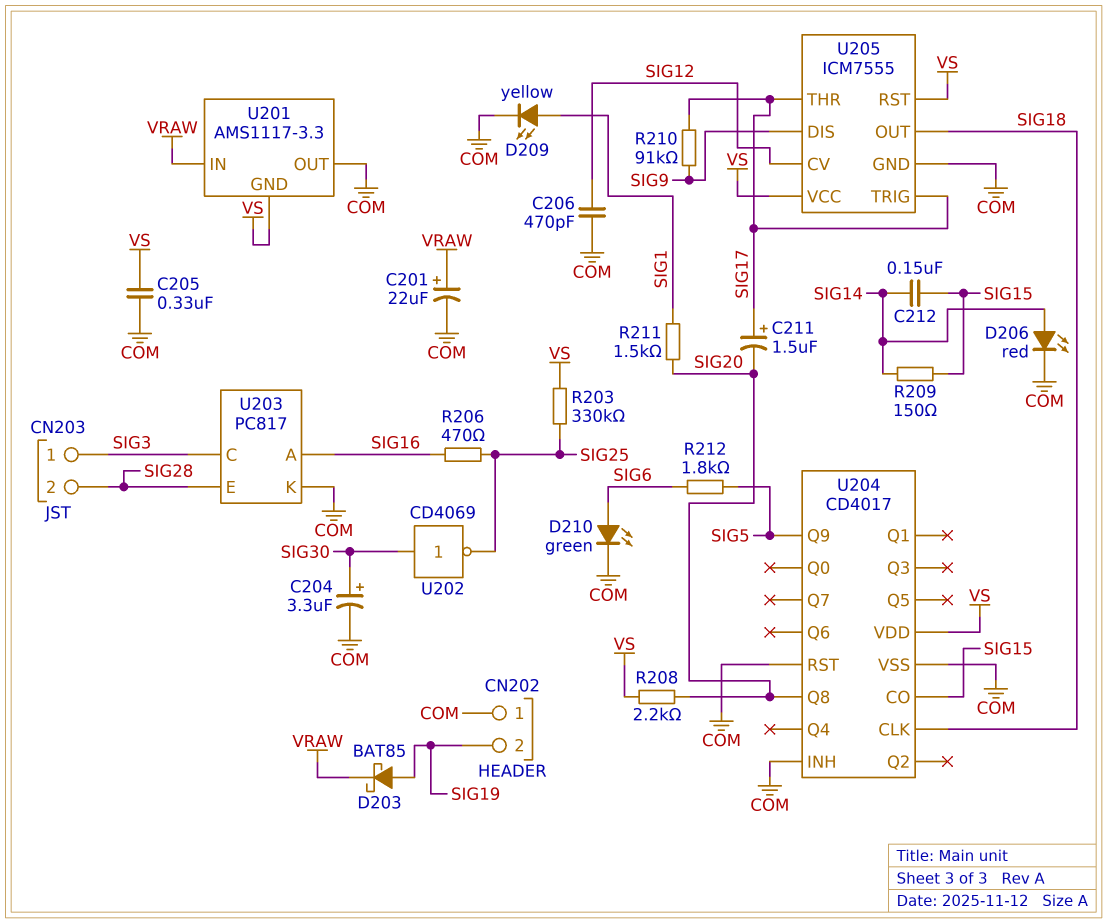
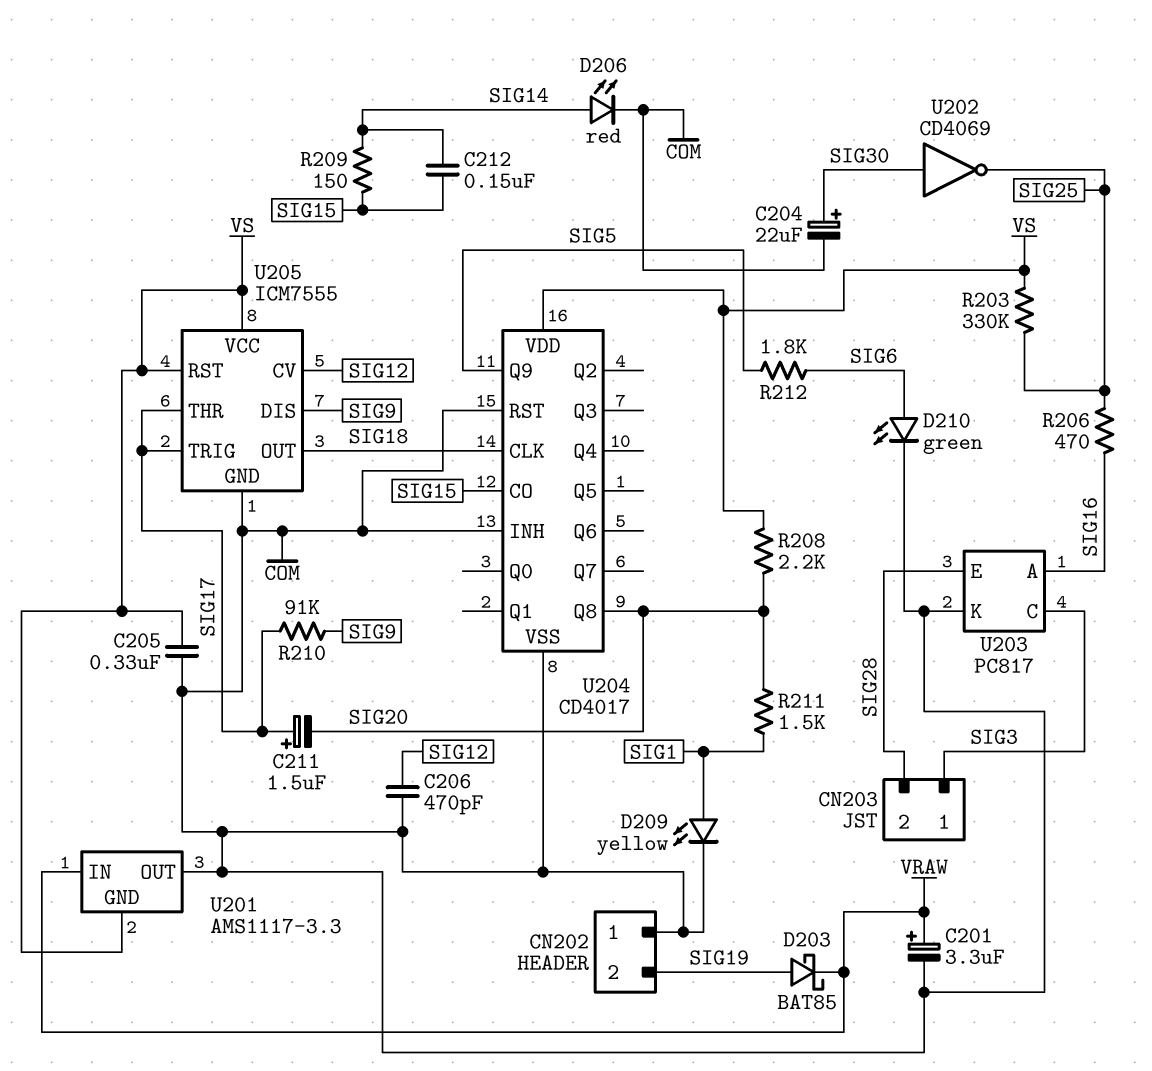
C201: 22uF (plus VRAW, minus COM) -> 3.3uF (plus VRAW, minus COM)
C204: 3.3uF (plus SIG30, minus COM) -> 22uF (plus SIG30, minus COM)

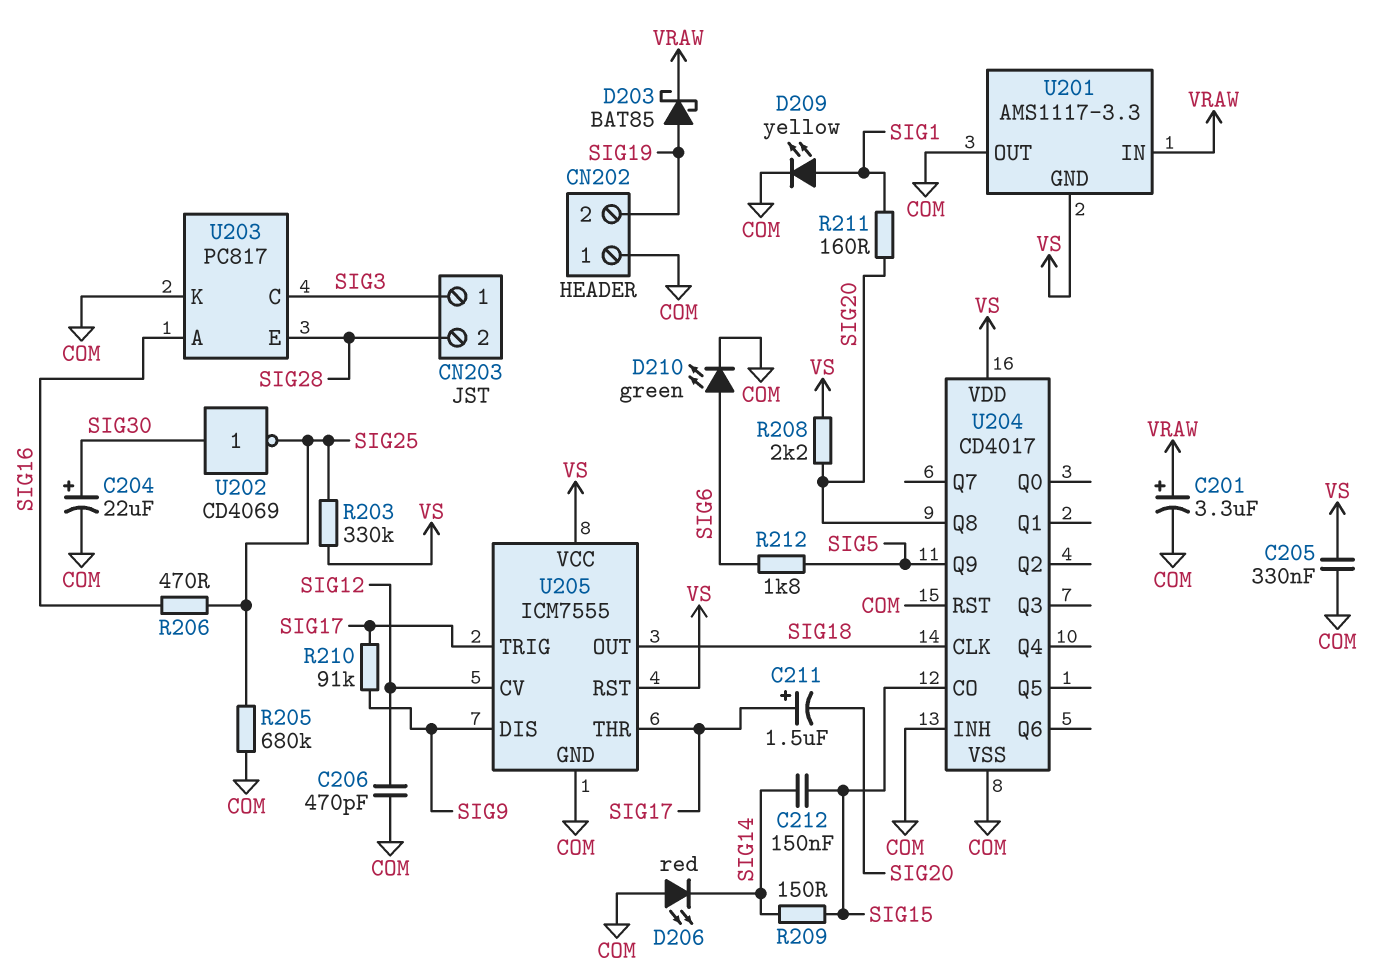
D206: LED red (A SIG14, K COM) -> LED red (A COM, K SIG14)
R205: none -> 680k (COM, SIG25)
R211: 1.5k (SIG1, SIG20) -> 160 (SIG1, SIG20)

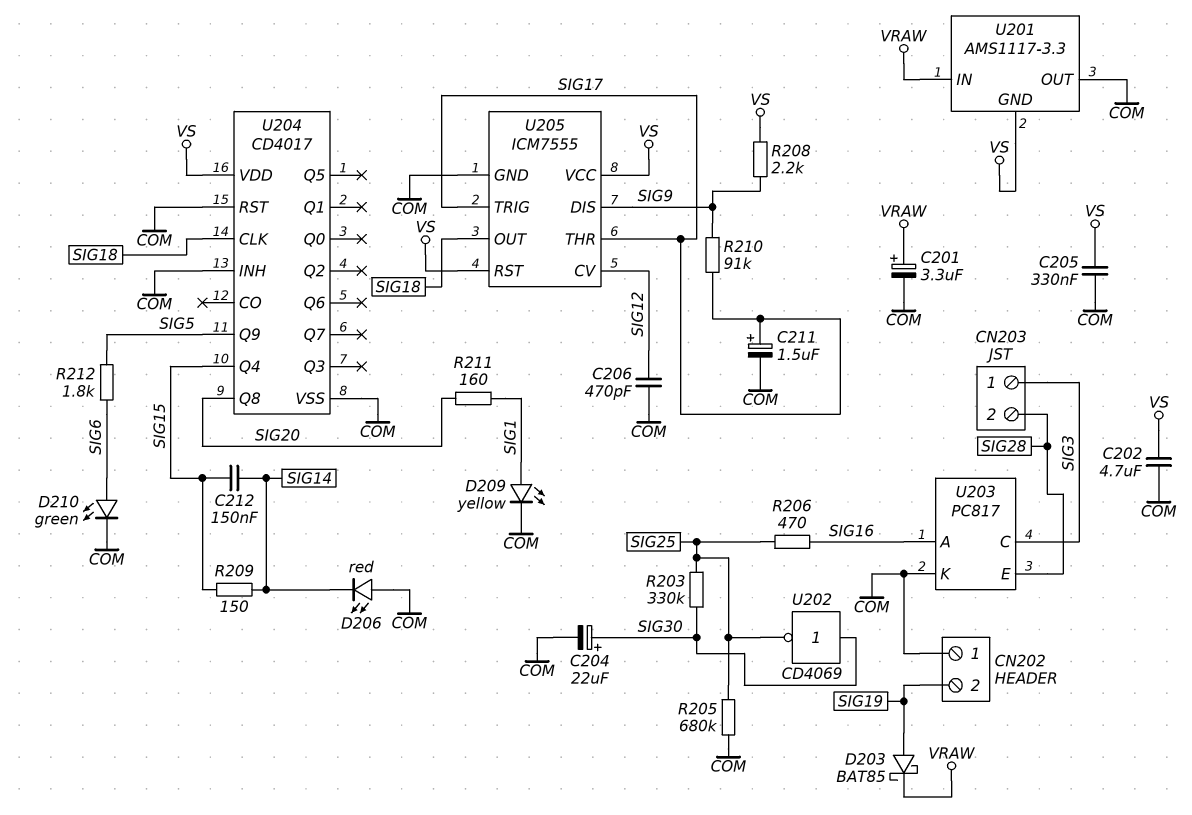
C202: none -> 4.7uF (COM, VS)
C211: 1.5uF (plus SIG17, minus SIG20) -> 1.5uF (plus SIG17, minus COM)
R203: 330k (SIG25, VS) -> 330k (SIG25, SIG30)
R208: 2.2k (SIG20, VS) -> 2.2k (SIG9, VS)
U204 pin CO: SIG15 -> none
U204 pin Q4: none -> SIG15

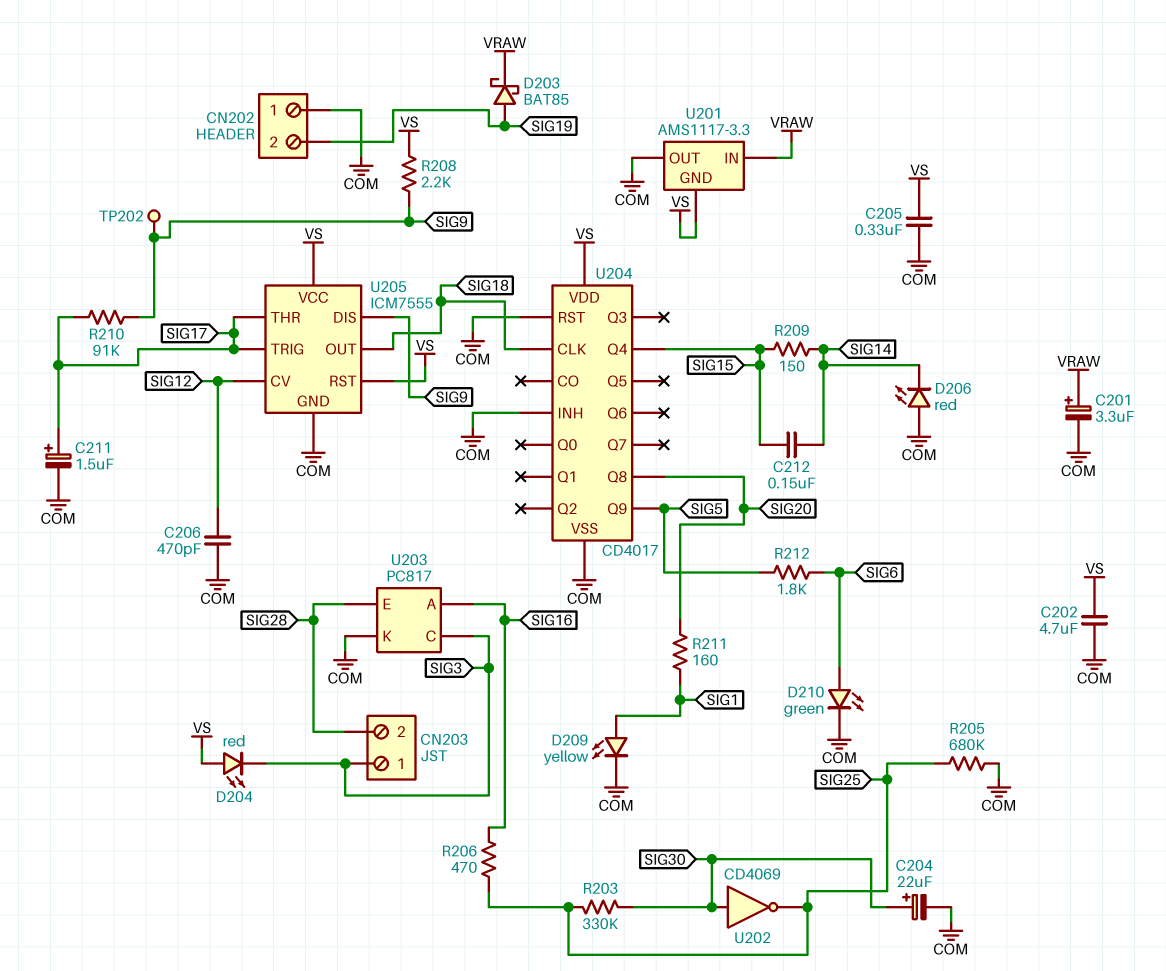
D204: none -> LED red (A VS, K SIG3)
TP202: none -> test point (SIG9)

